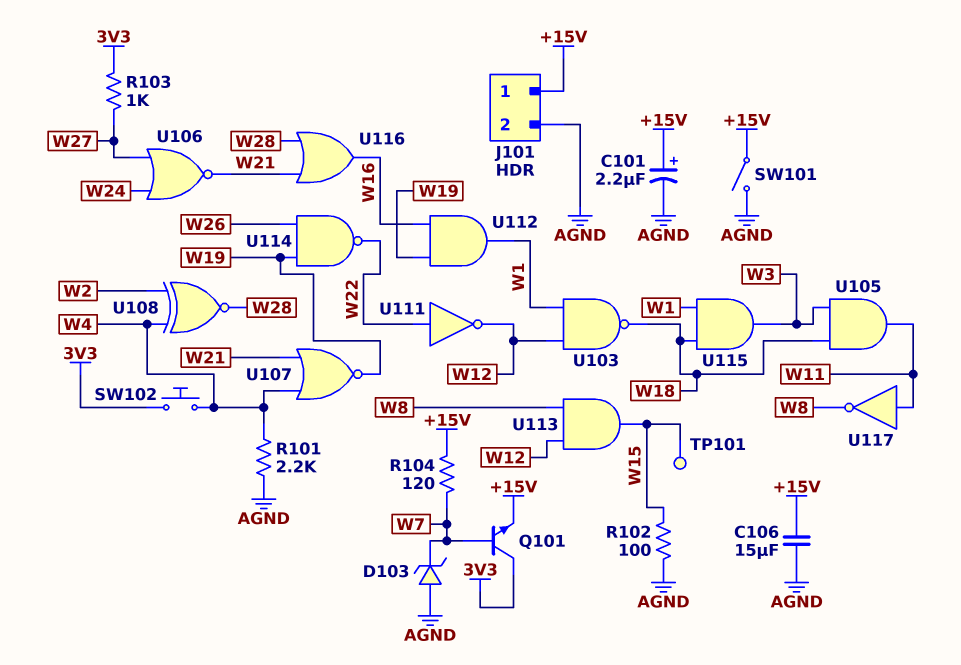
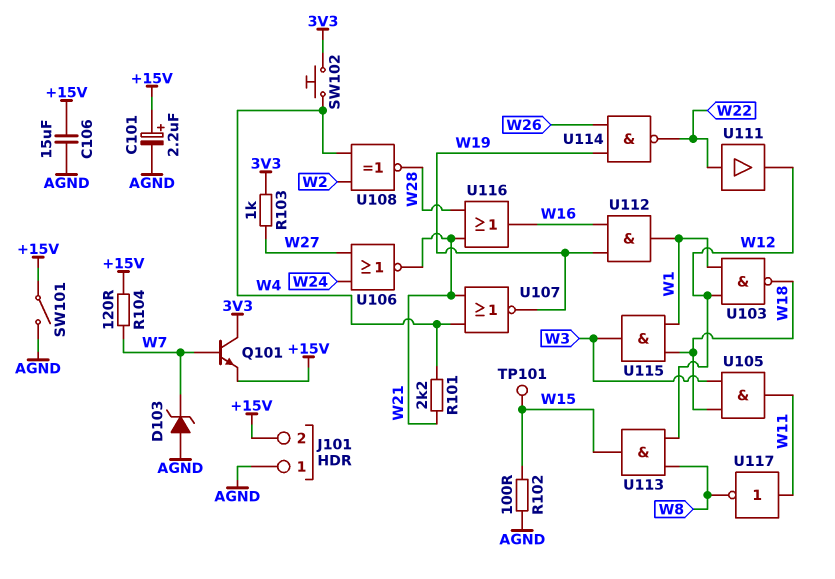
J101 pin 1: +15V -> AGND
J101 pin 2: AGND -> +15V
R101: 2.2k (AGND, W4) -> 2.2k (W4, W21)
U111: NOT (in W22, out W12) -> buffer (in W22, out W12)

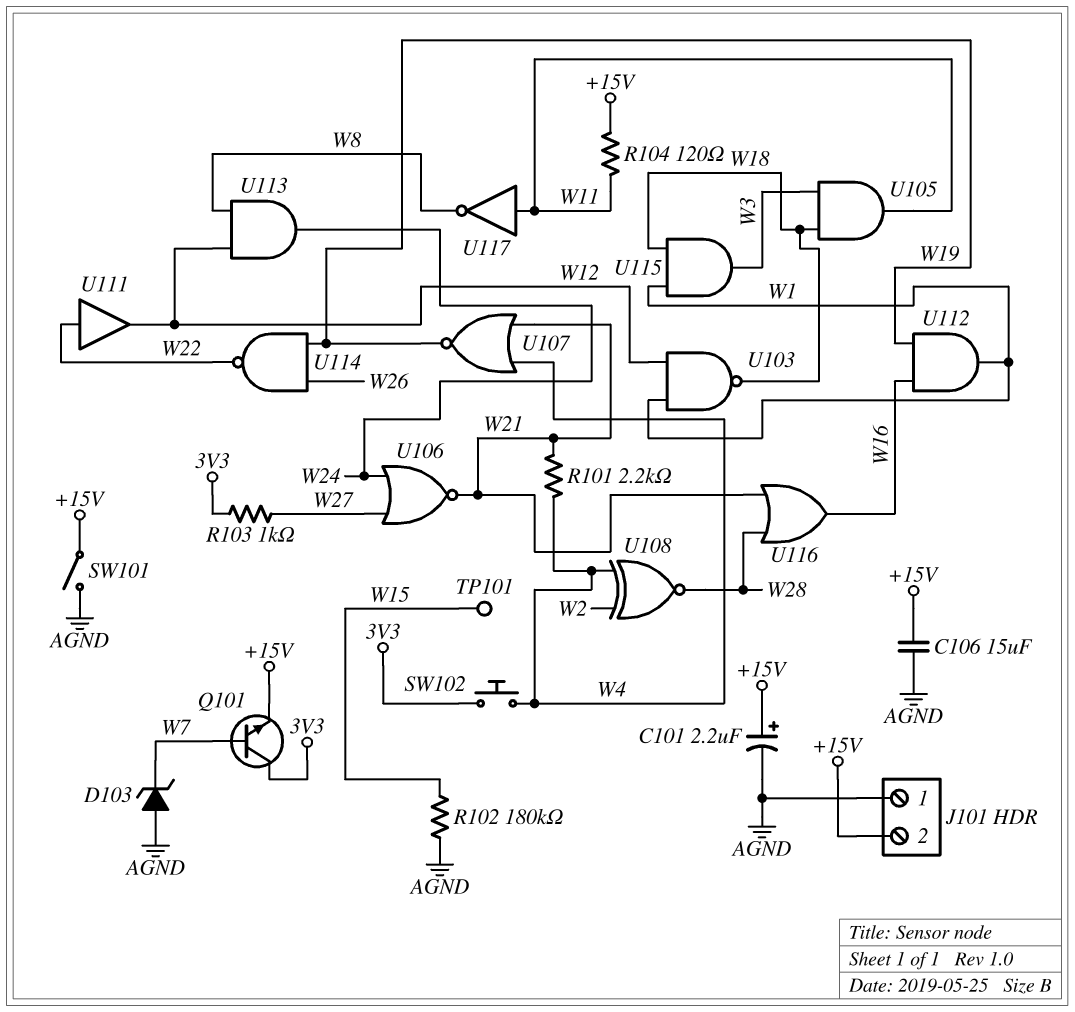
R102: 100 (AGND, W15) -> 180k (AGND, W15)
R104: 120 (+15V, W7) -> 120 (+15V, W11)
U113: AND (in W8, in W12, out W15) -> AND (in W8, in W12, out W24)

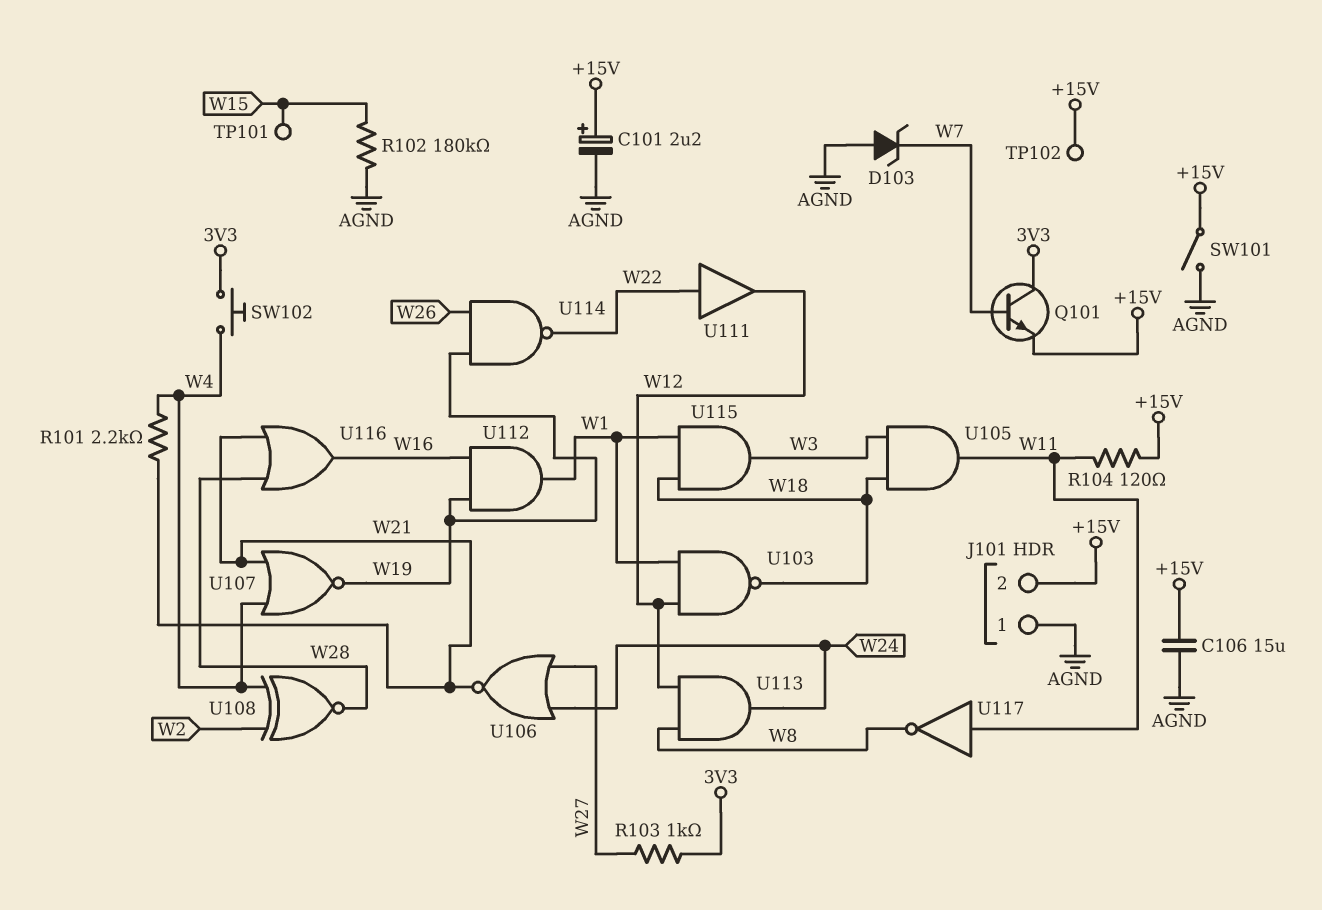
TP102: none -> test point (+15V)

